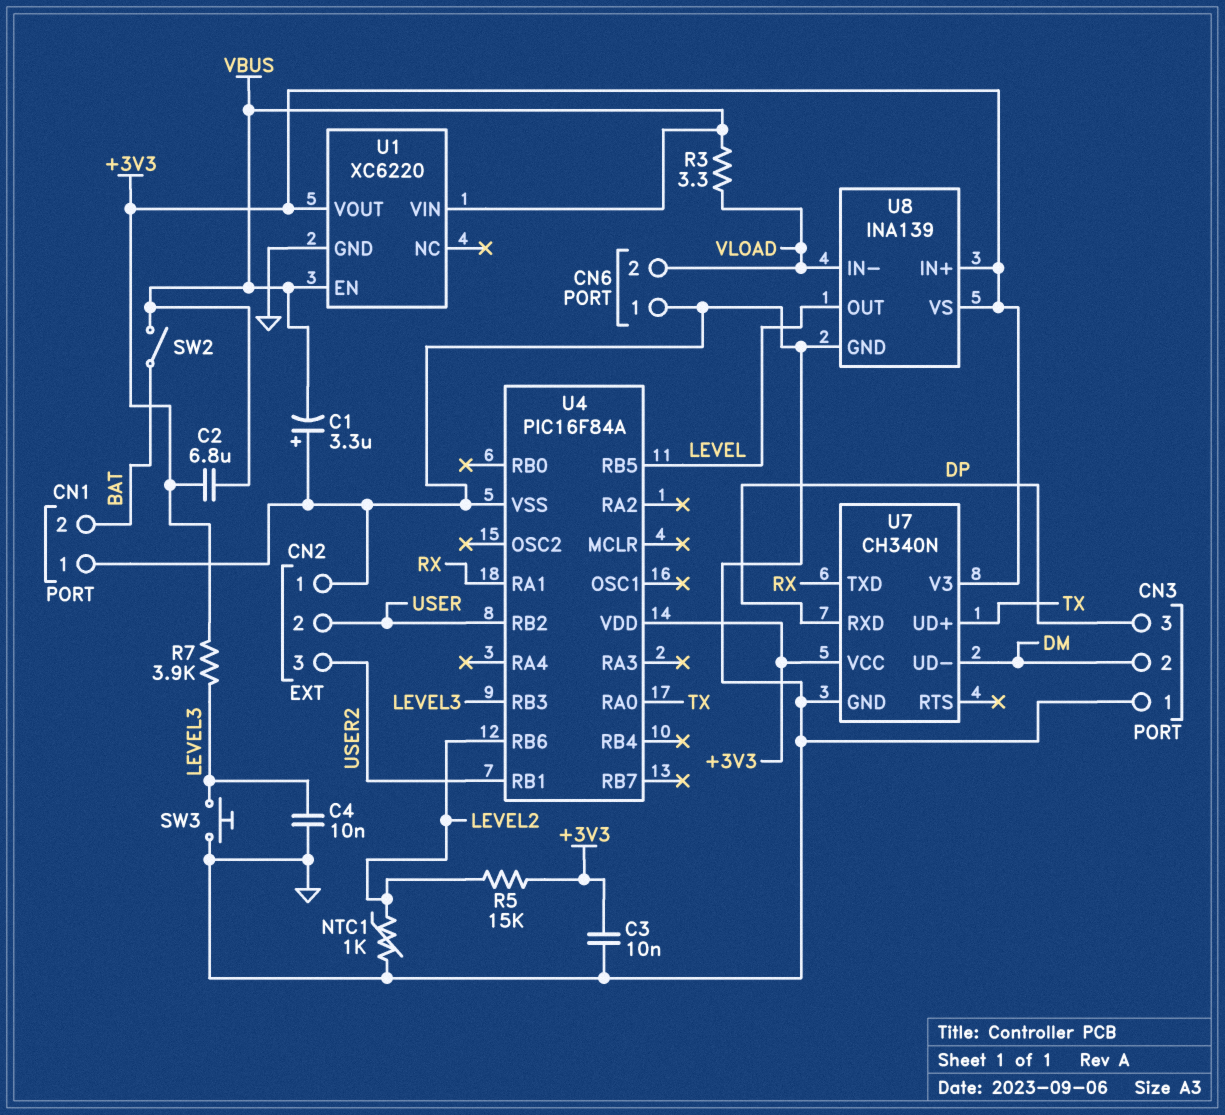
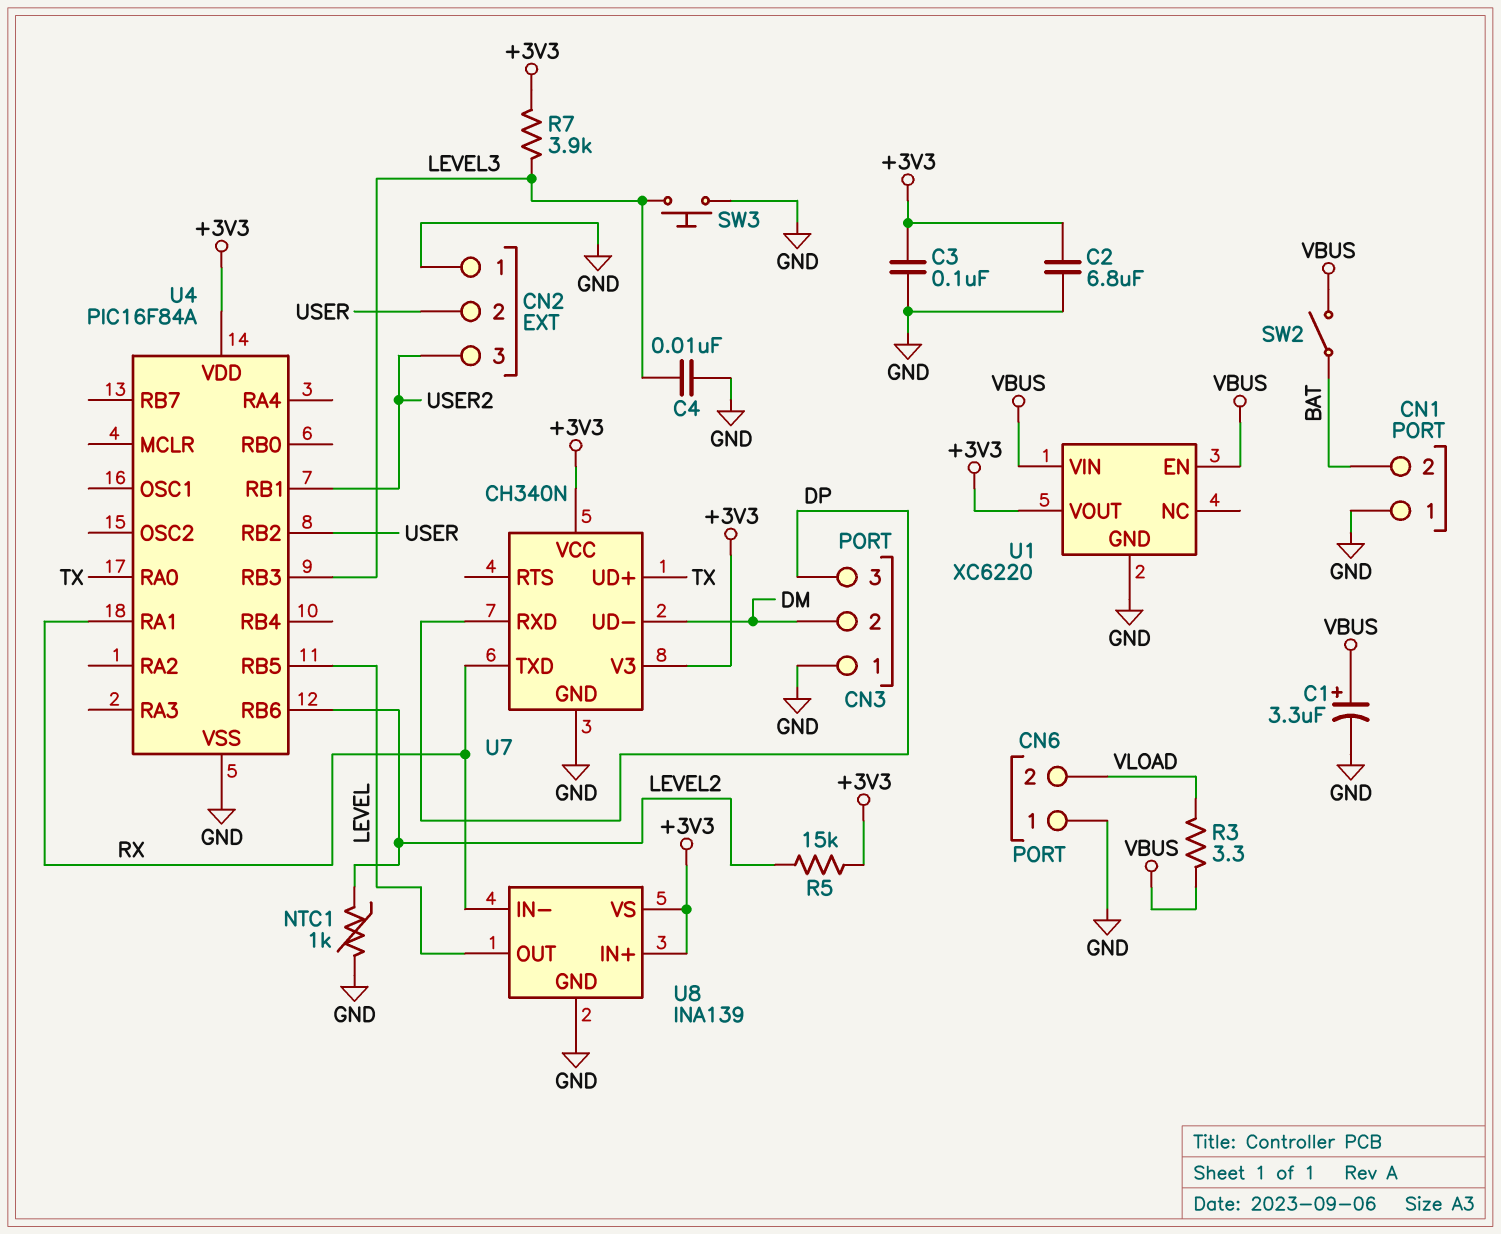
C1: 3.3uF (plus GND, minus VBUS) -> 3.3uF (plus VBUS, minus GND)
C2: 6.8uF (+3V3, VBUS) -> 6.8uF (+3V3, GND)
C3: 10nF (+3V3, GND) -> 100nF (+3V3, GND)
U8 pin IN-: VLOAD -> RX

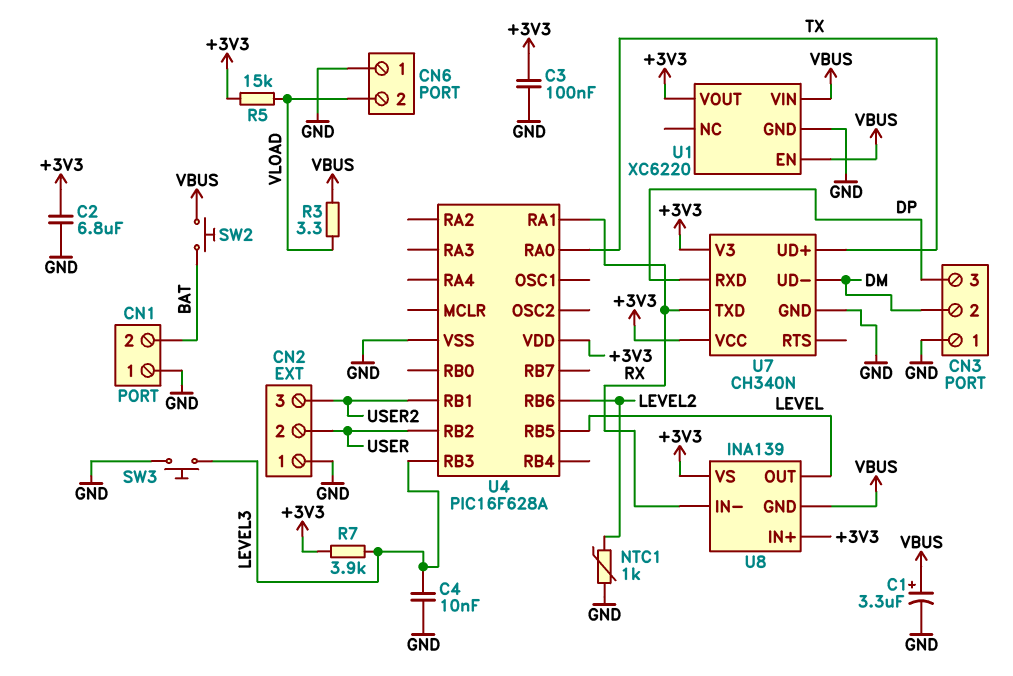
R5: 15k (+3V3, LEVEL2) -> 15k (+3V3, VLOAD)
SW2: switch (BAT, VBUS) -> button (BAT, VBUS)
U4: PIC16F84A -> PIC16F628A
U8 pin GND: GND -> VBUS

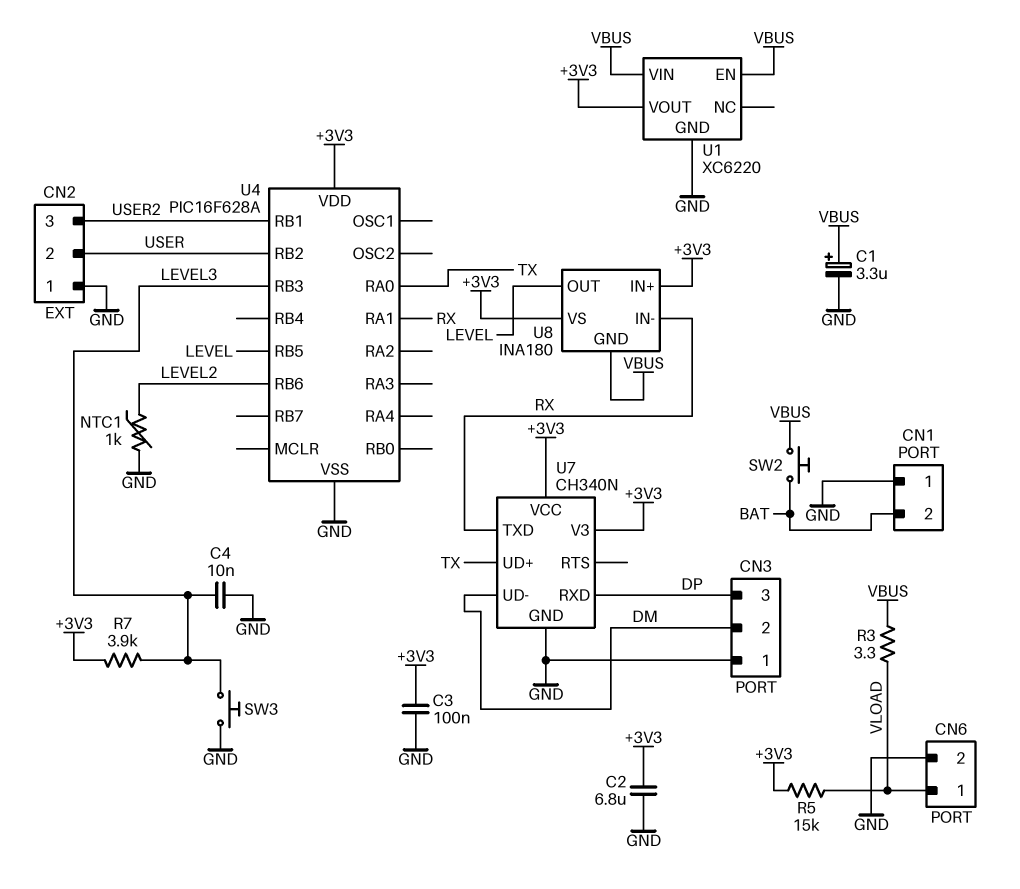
CN6 pin 1: GND -> VLOAD
CN6 pin 2: VLOAD -> GND
U8: INA139 -> INA180

